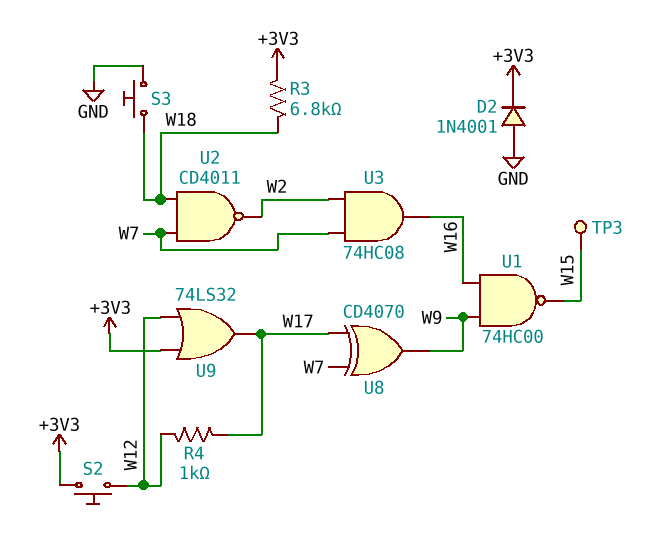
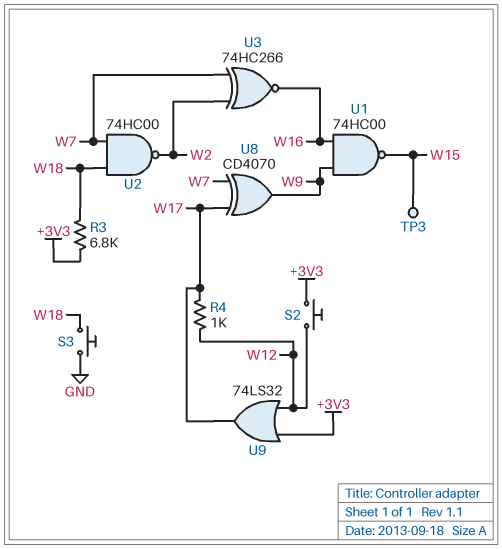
D2: diode 1N4001 (A GND, K +3V3) -> none
U2: NAND CD4011 (in W7, in W18, out W2) -> NAND 74HC00 (in W7, in W18, out W2)
U3: AND 74HC08 (in W2, in W7, out W16) -> XNOR 74HC266 (in W2, in W7, out W16)

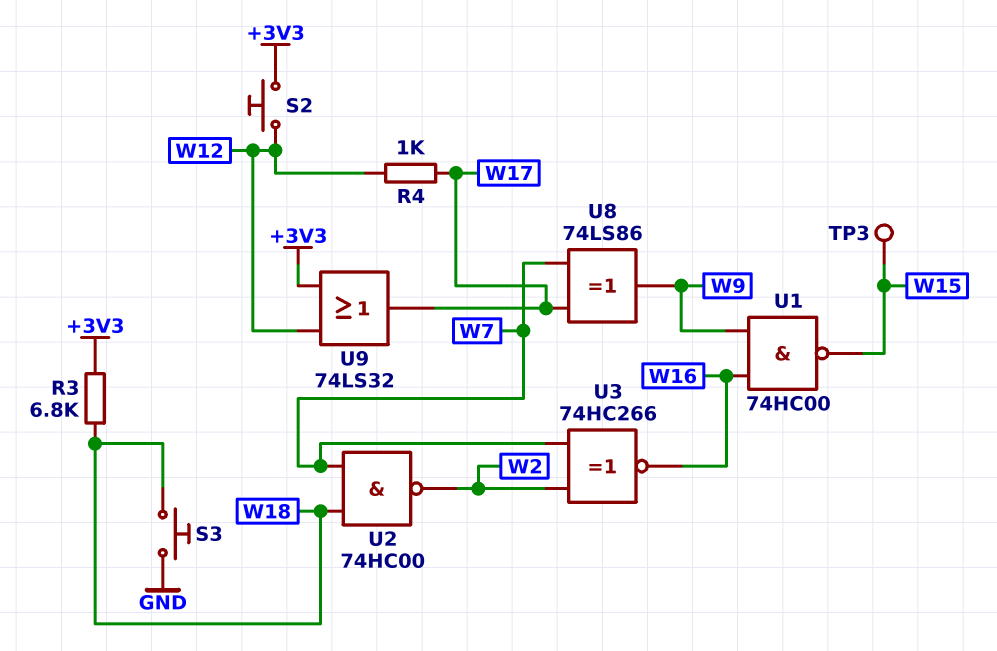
U8: XOR CD4070 (in W7, in W17, out W9) -> XOR 74LS86 (in W7, in W17, out W9)

